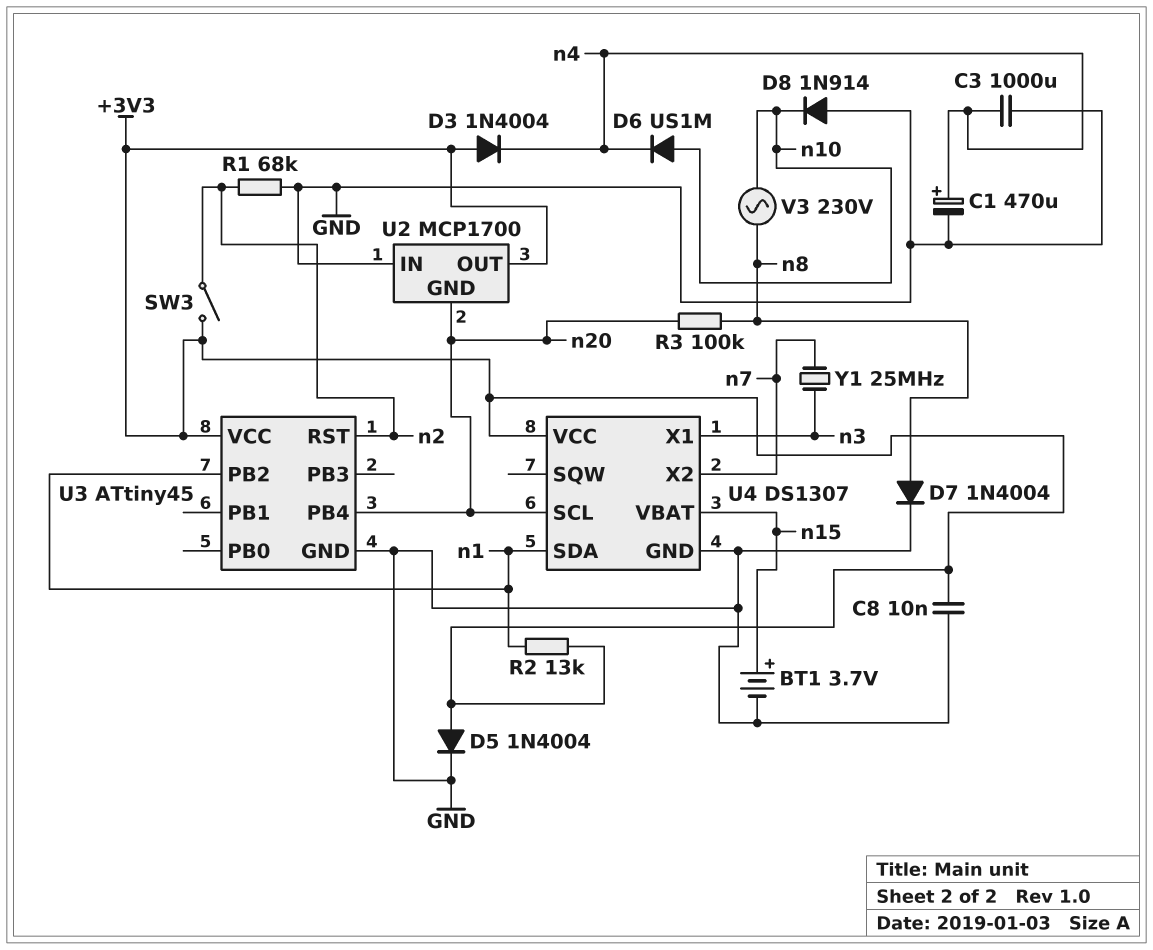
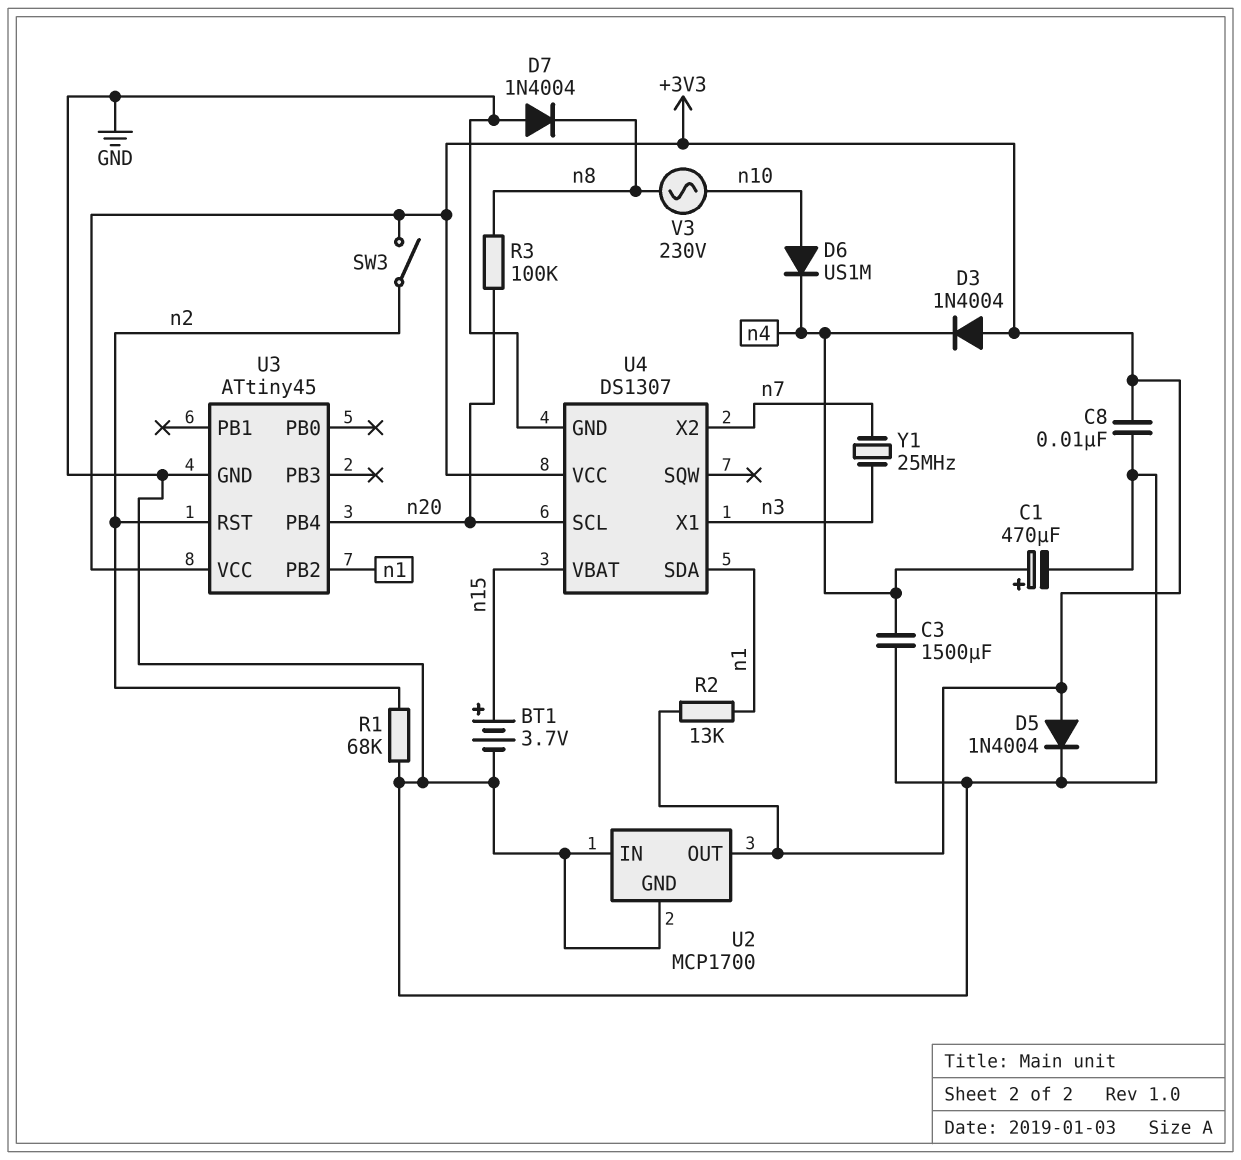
C3: 1000uF (GND, n4) -> 1500uF (GND, n4)
D7: diode 1N4004 (A n8, K GND) -> diode 1N4004 (A GND, K n8)
D8: diode 1N914 (A GND, K n10) -> none
U2 pin GND: n20 -> GND

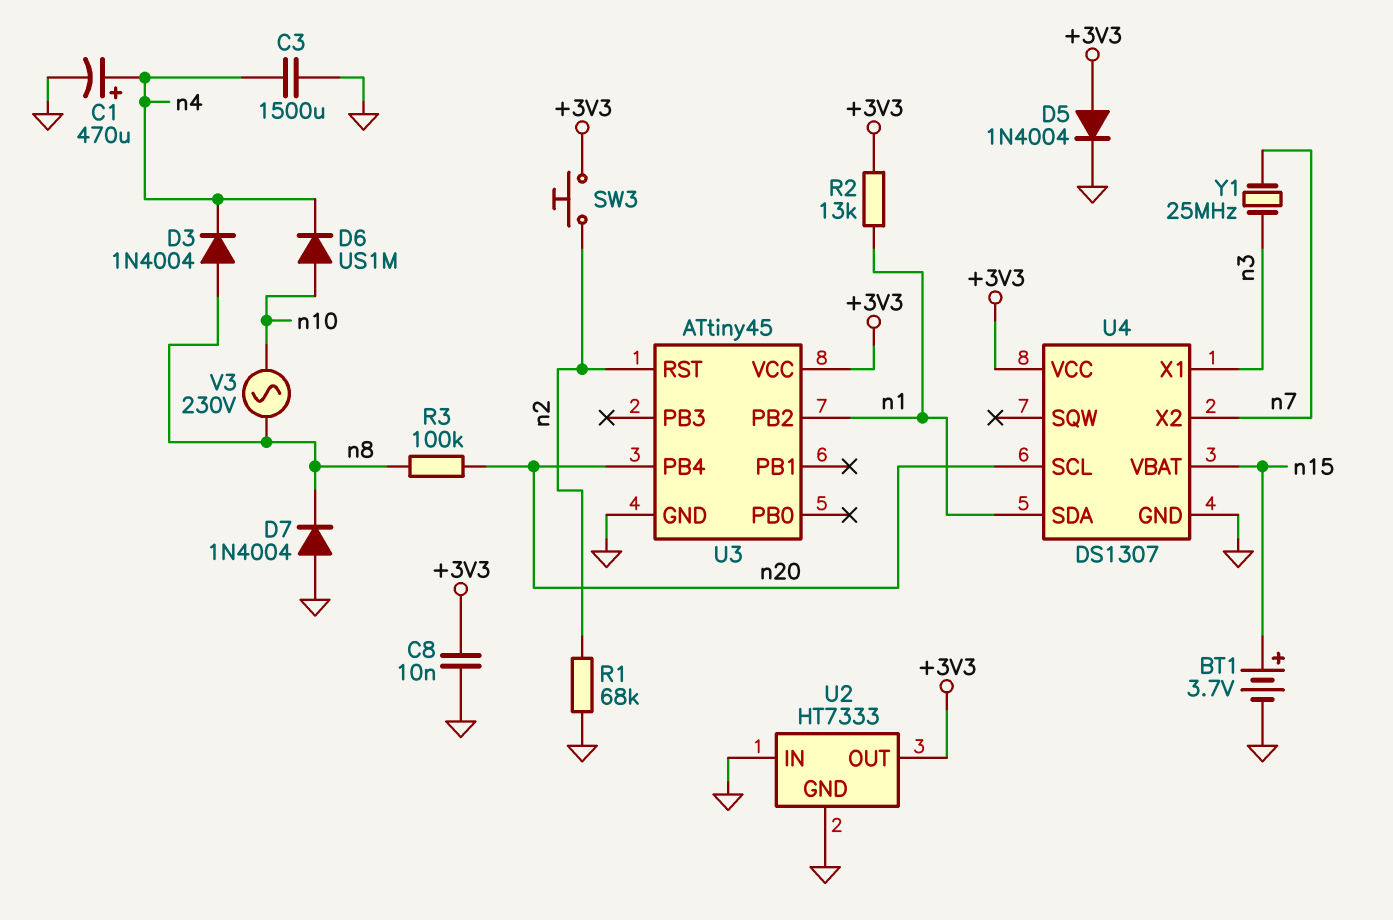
D3: diode 1N4004 (A +3V3, K n4) -> diode 1N4004 (A n8, K n4)
SW3: switch (+3V3, n2) -> button (+3V3, n2)
U2: MCP1700 -> HT7333

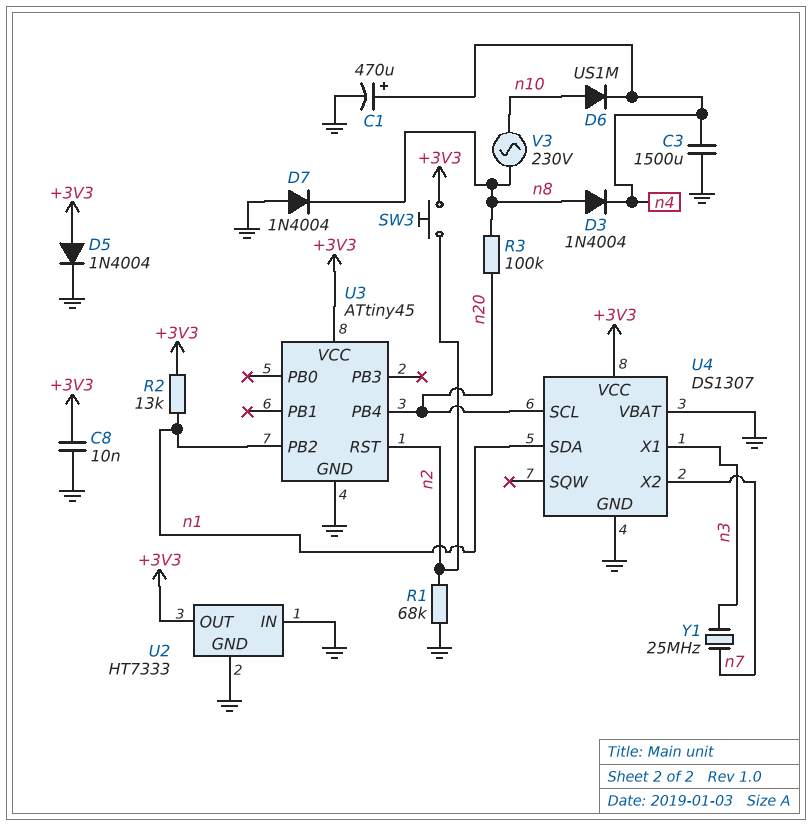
BT1: 3.7V (plus n15, minus GND) -> none
U4 pin VBAT: n15 -> GND

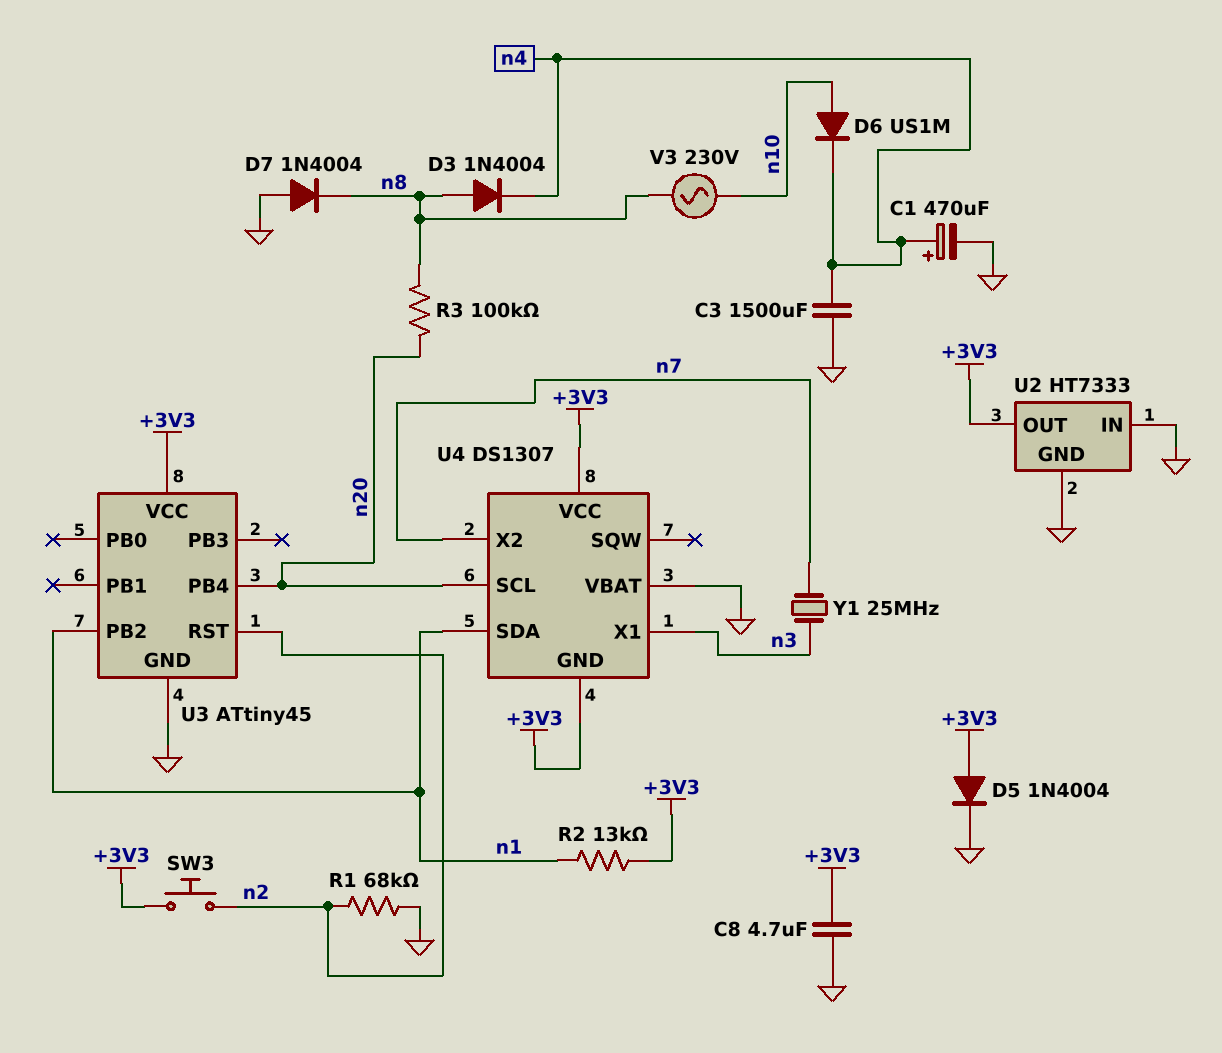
C8: 10nF (+3V3, GND) -> 4.7uF (+3V3, GND)
U4 pin GND: GND -> +3V3

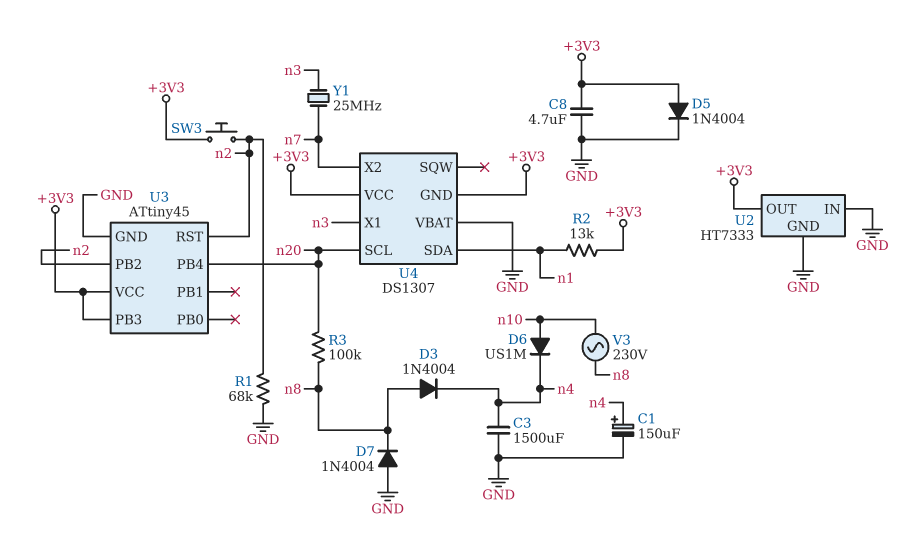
C1: 470uF (plus n4, minus GND) -> 150uF (plus n4, minus GND)
U3 pin PB2: n1 -> n2
U3 pin PB3: none -> +3V3

